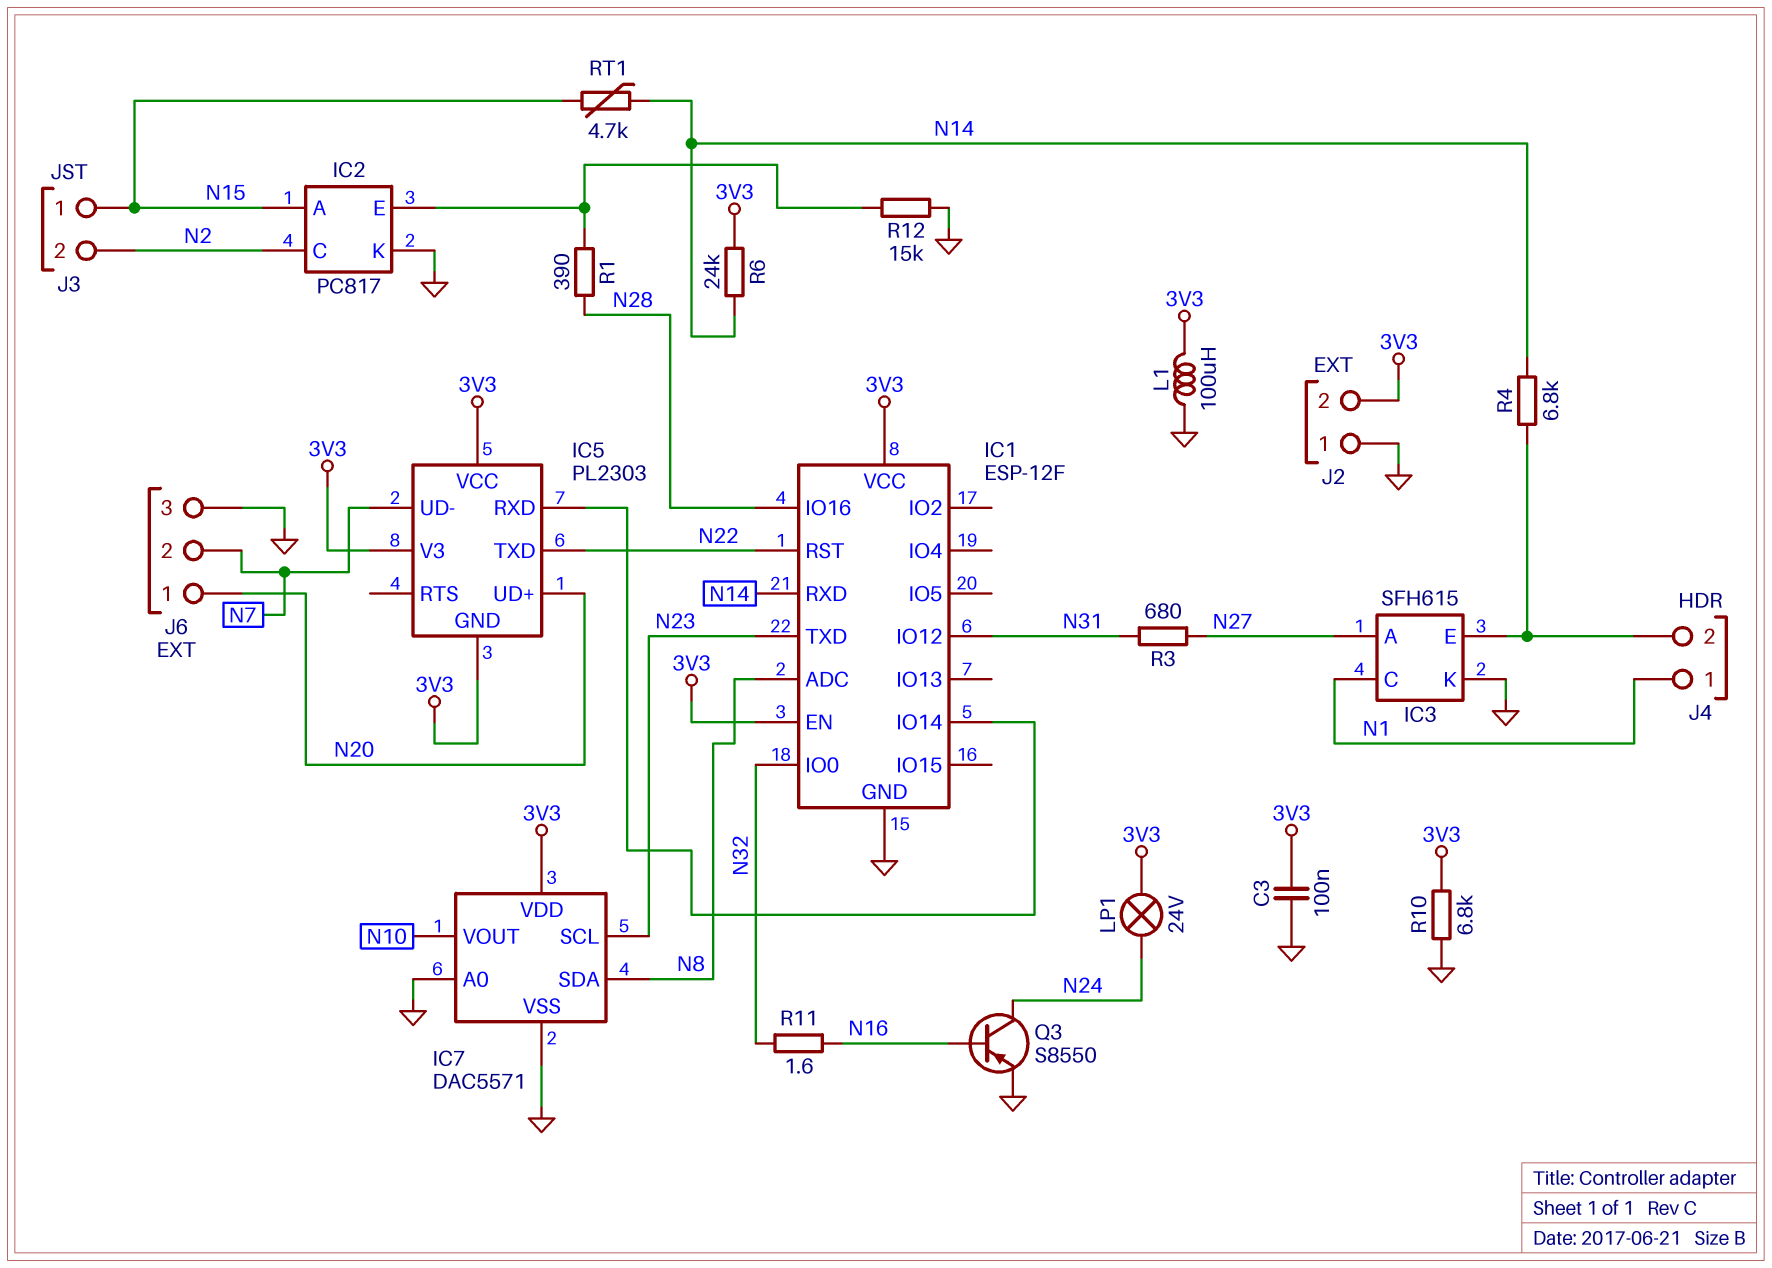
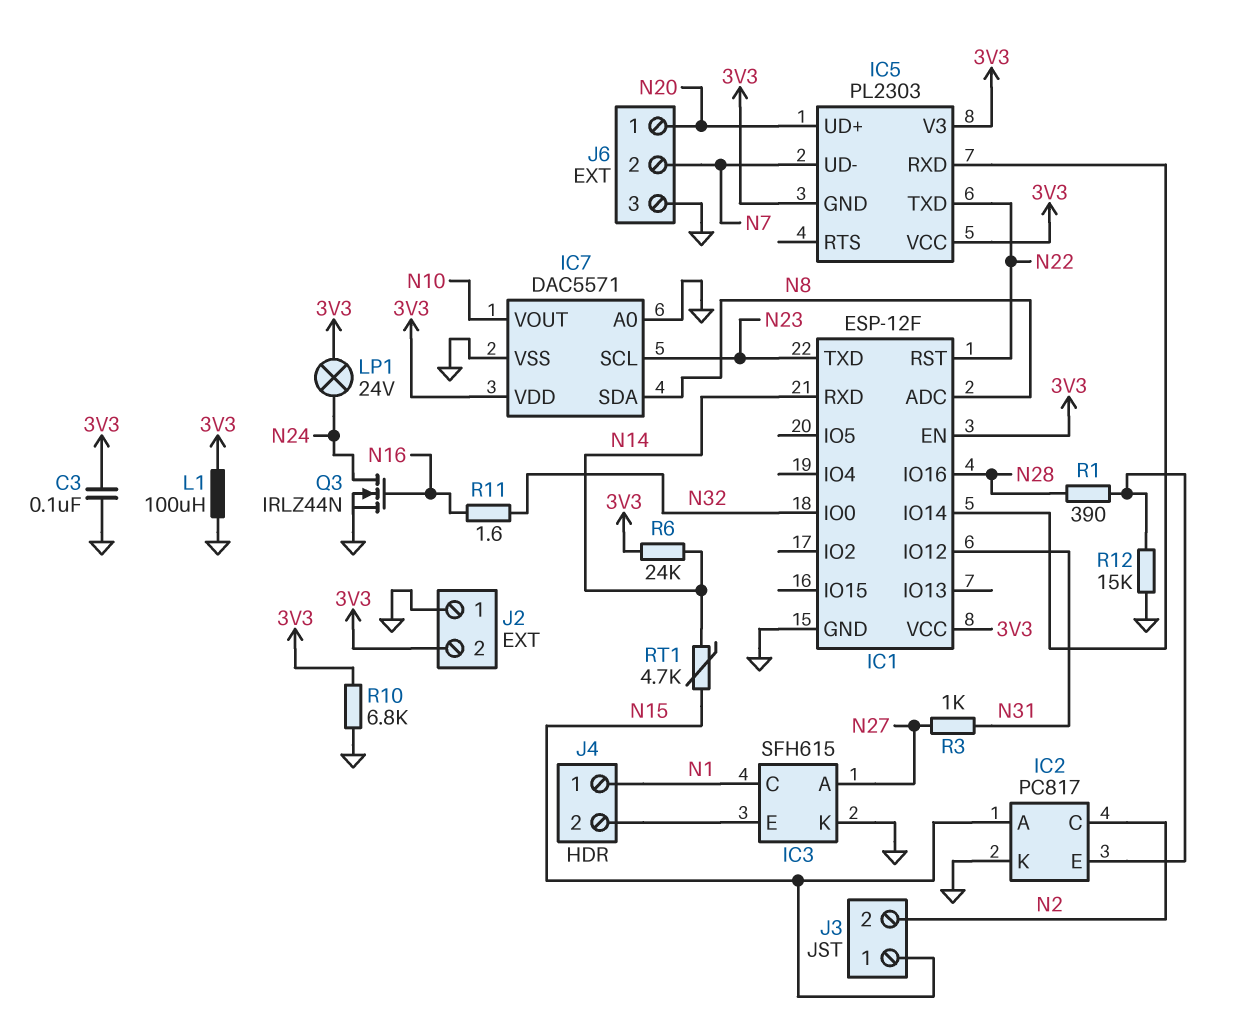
Q3: PNP S8550 (B N16, C N24, E GND) -> NMOS IRLZ44N (G N16, D N24, S GND)
R3: 680 (N27, N31) -> 1k (N27, N31)
R4: 6.8k (IC3/E, N14) -> none

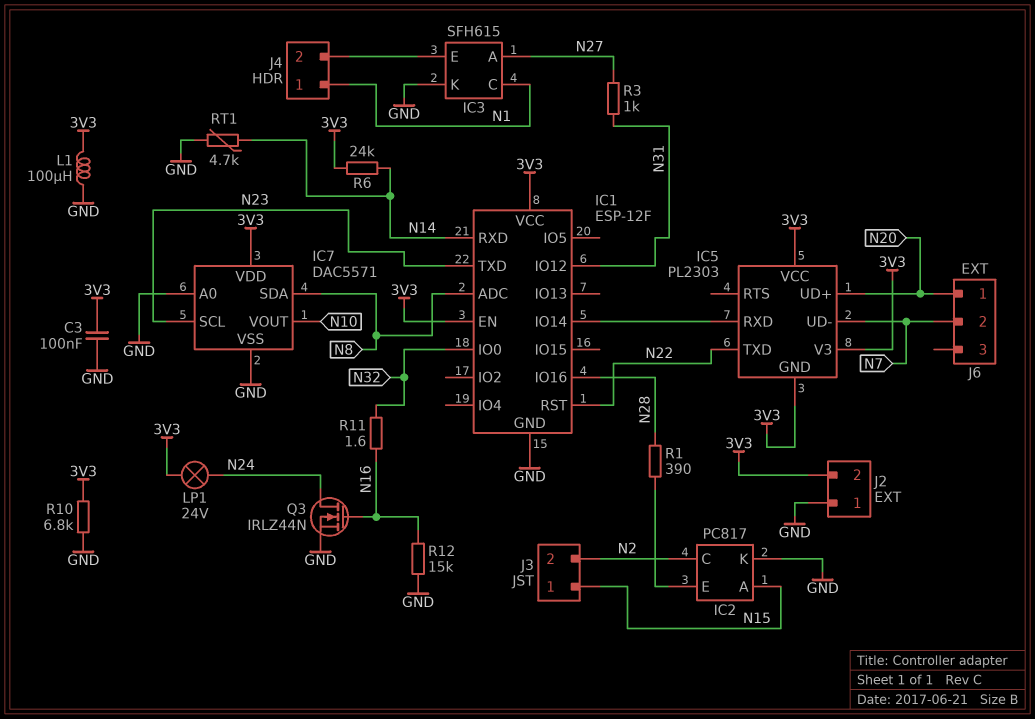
J6 pin 3: GND -> none
R12: 15k (GND, IC2/E) -> 15k (GND, N16)
RT1: 4.7k (N14, N15) -> 4.7k (GND, N14)

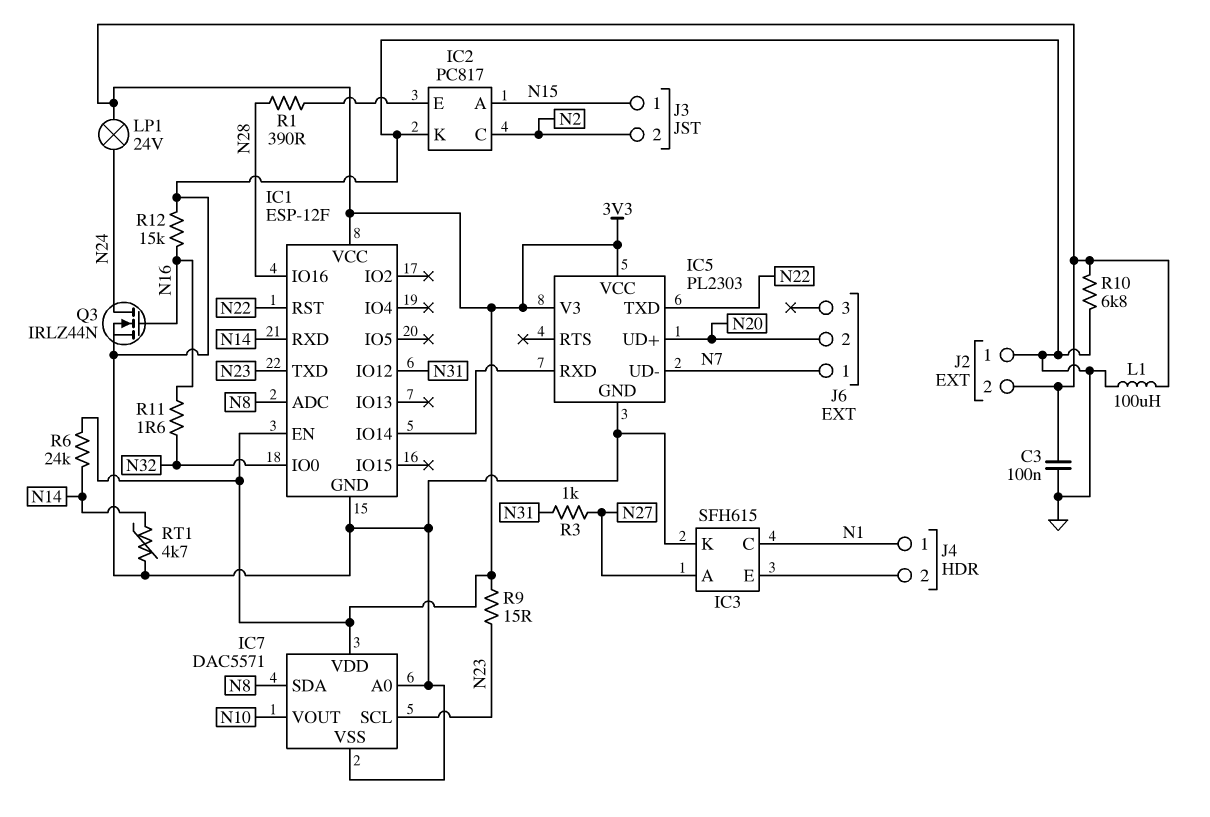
IC5 pin GND: 3V3 -> GND
J6 pin 1: N20 -> N7
J6 pin 2: N7 -> N20
R9: none -> 15 (3V3, N23)

